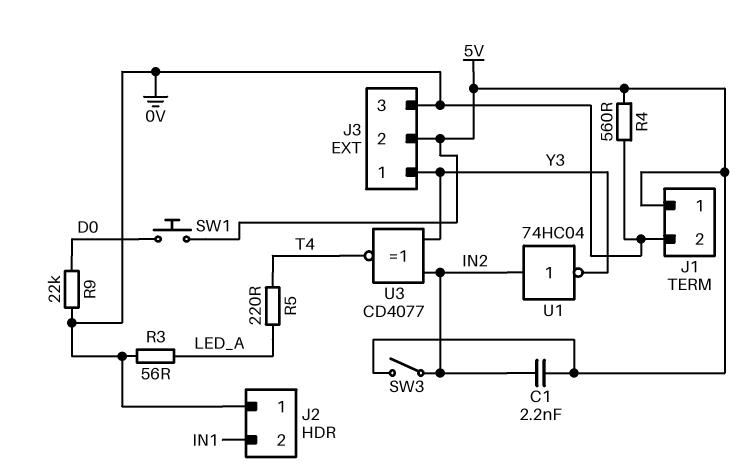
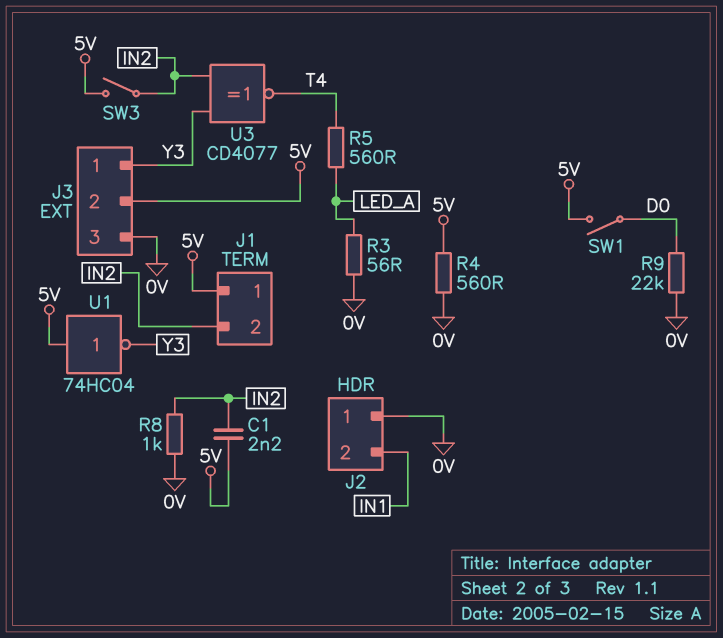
J1 pin 2: 0V -> IN2
R5: 220 (LED_A, T4) -> 560 (LED_A, T4)
R8: none -> 1k (0V, IN2)
SW1: button (5V, D0) -> switch (5V, D0)
U1: NOT 74HC04 (in IN2, out Y3) -> NOT 74HC04 (in 5V, out Y3)

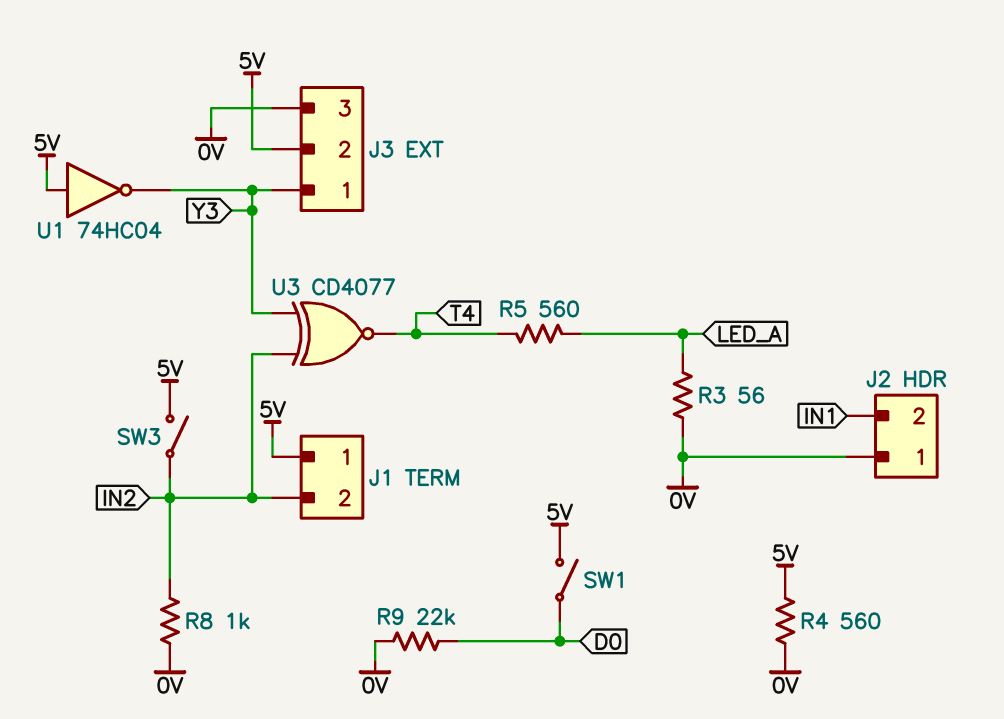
C1: 2.2nF (5V, IN2) -> none

